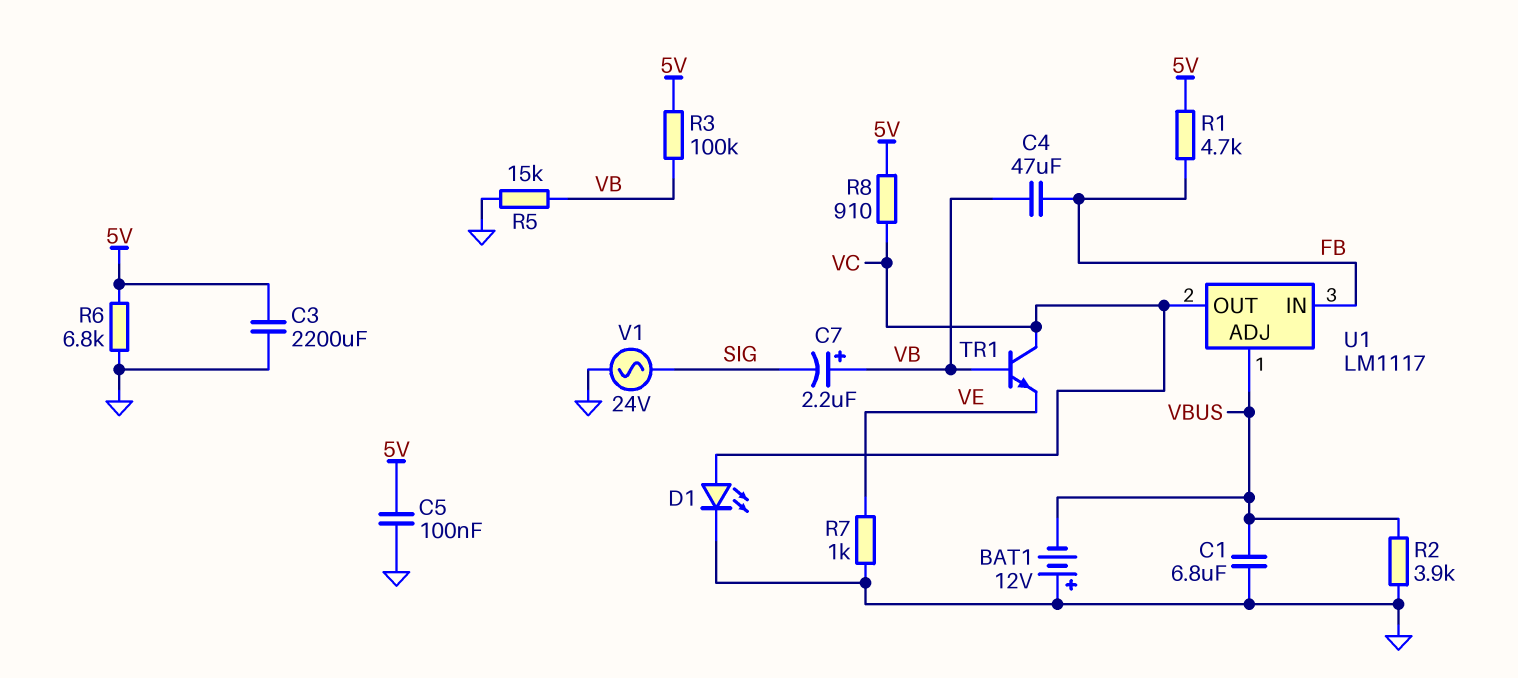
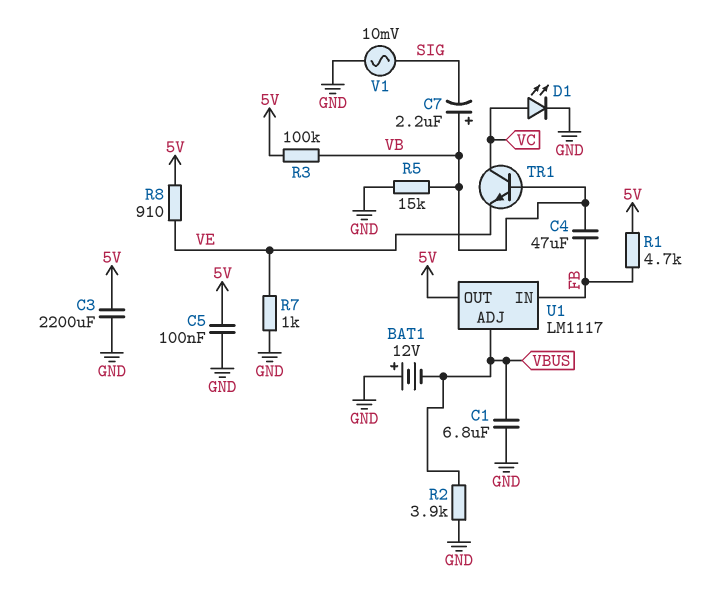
R6: 6.8k (5V, GND) -> none
R8: 910 (5V, VC) -> 910 (5V, VE)
U1 pin OUT: VC -> 5V
V1: AC 24V (GND, SIG) -> AC 10mV (GND, SIG)

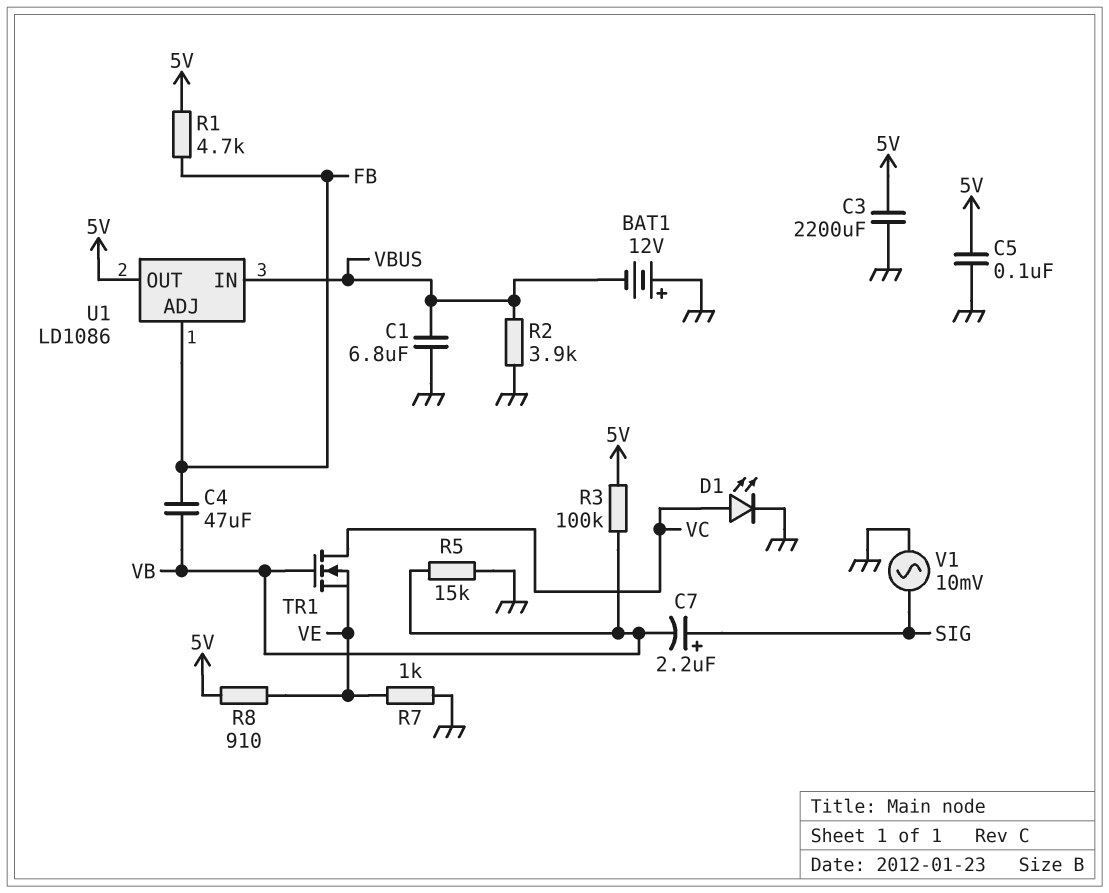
C7: 2.2uF (plus VB, minus SIG) -> 2.2uF (plus SIG, minus VB)
TR1: NPN (B VB, C VC, E VE) -> NMOS (G VB, D VC, S VE)
U1: LM1117 -> LD1086
U1 pin ADJ: VBUS -> FB
U1 pin IN: FB -> VBUS

